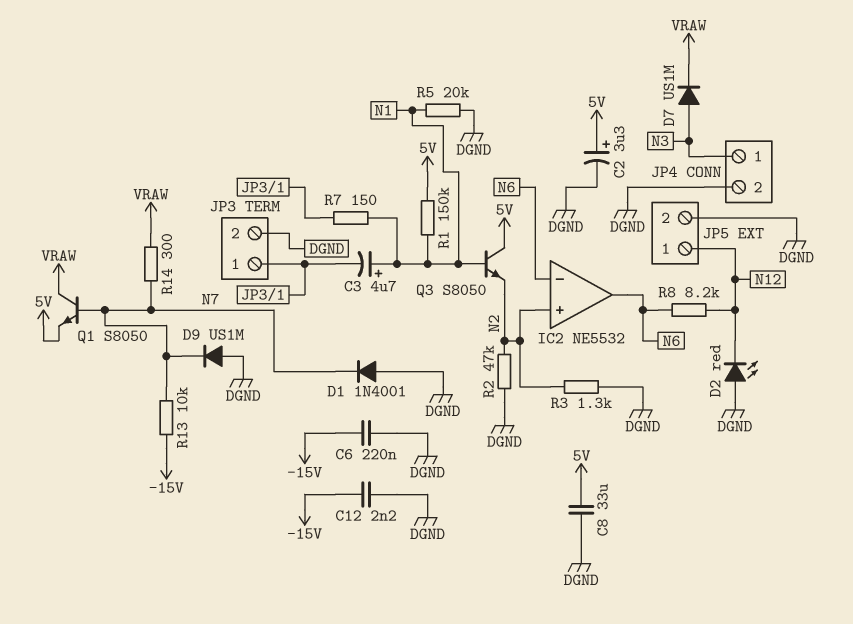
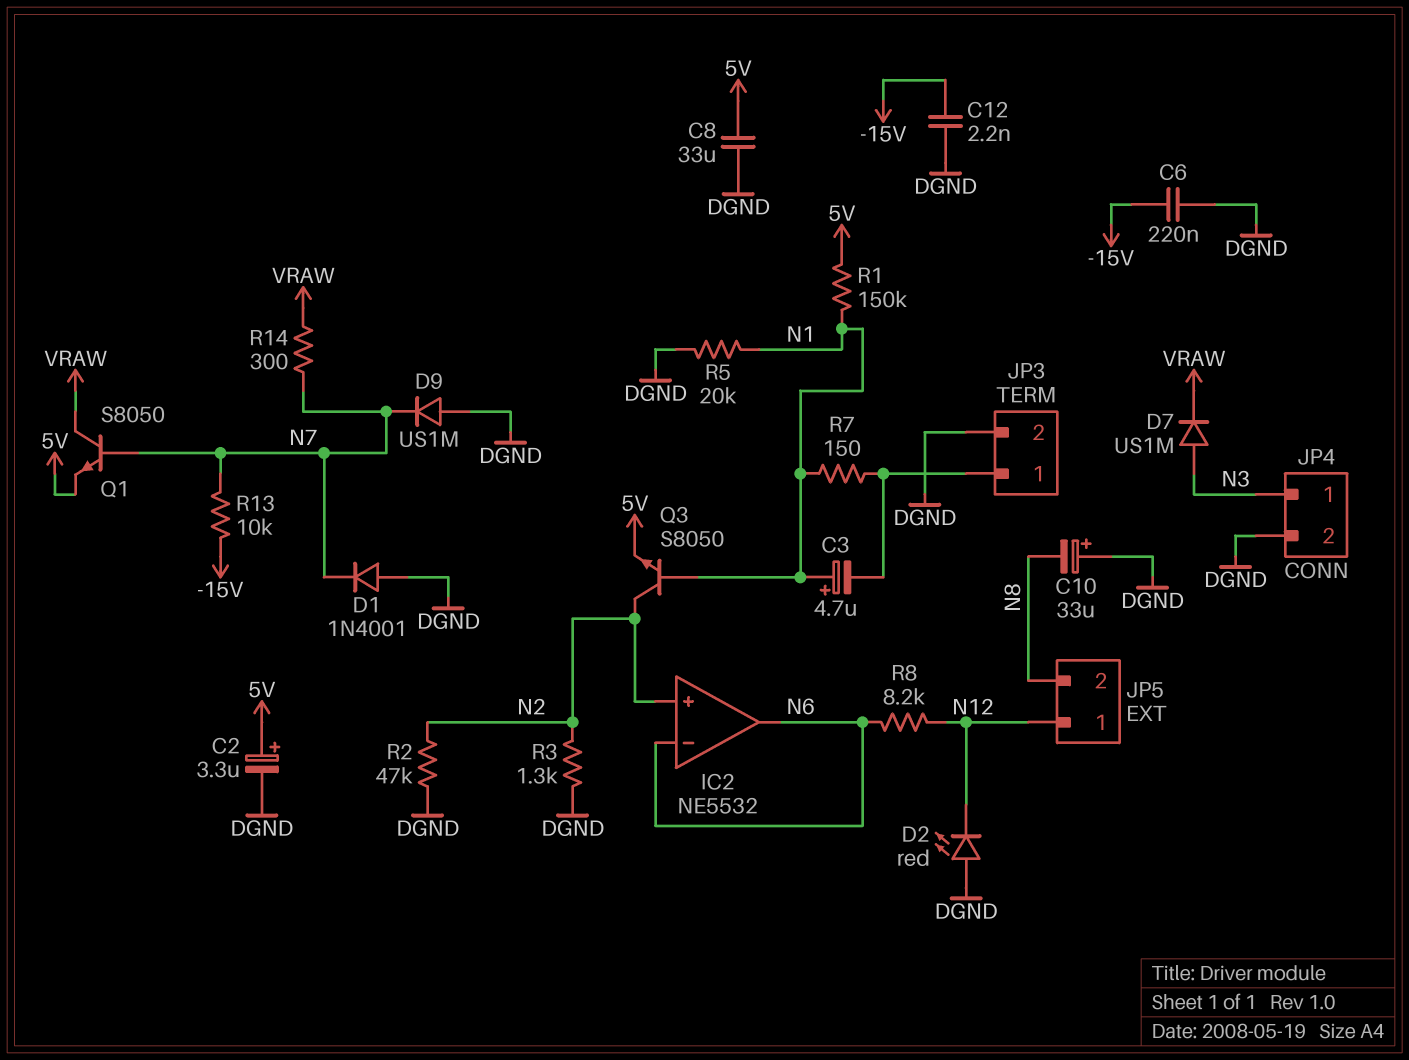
C10: none -> 33uF (plus DGND, minus N8)
JP5 pin 2: DGND -> N8
Q3: NPN S8050 (B N1, C 5V, E N2) -> NPN S8050 (B N1, C N2, E 5V)

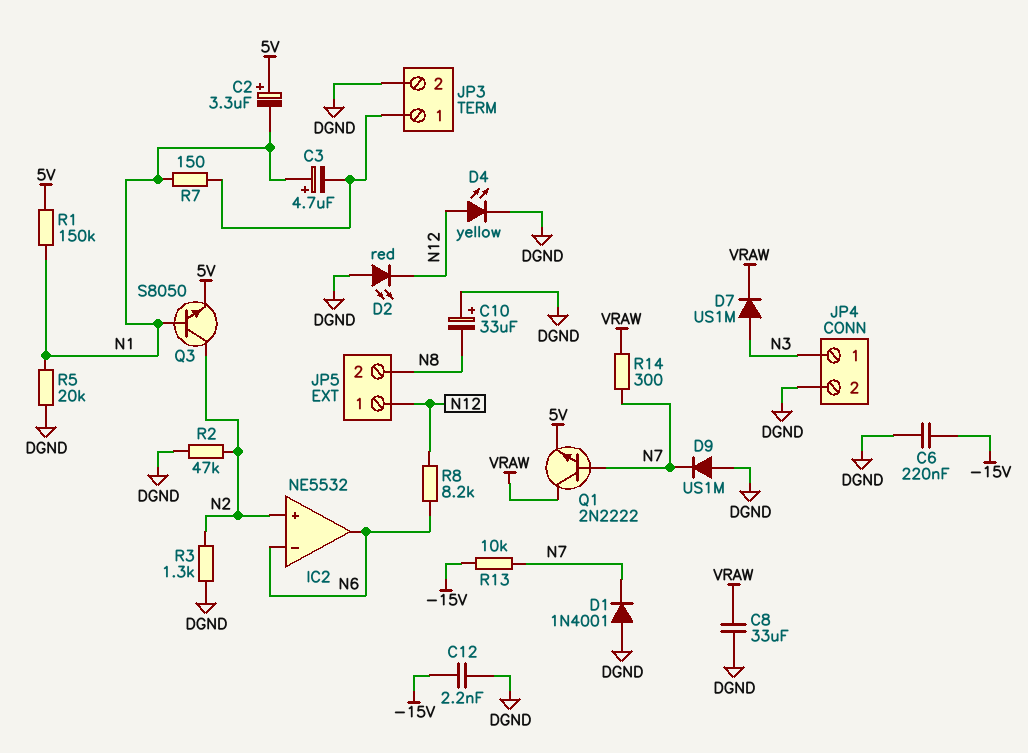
C2: 3.3uF (plus 5V, minus DGND) -> 3.3uF (plus 5V, minus N1)
C8: 33uF (5V, DGND) -> 33uF (DGND, VRAW)
D4: none -> LED yellow (A N12, K DGND)
Q1: NPN S8050 (B N7, C VRAW, E 5V) -> NPN 2N2222 (B N7, C VRAW, E 5V)

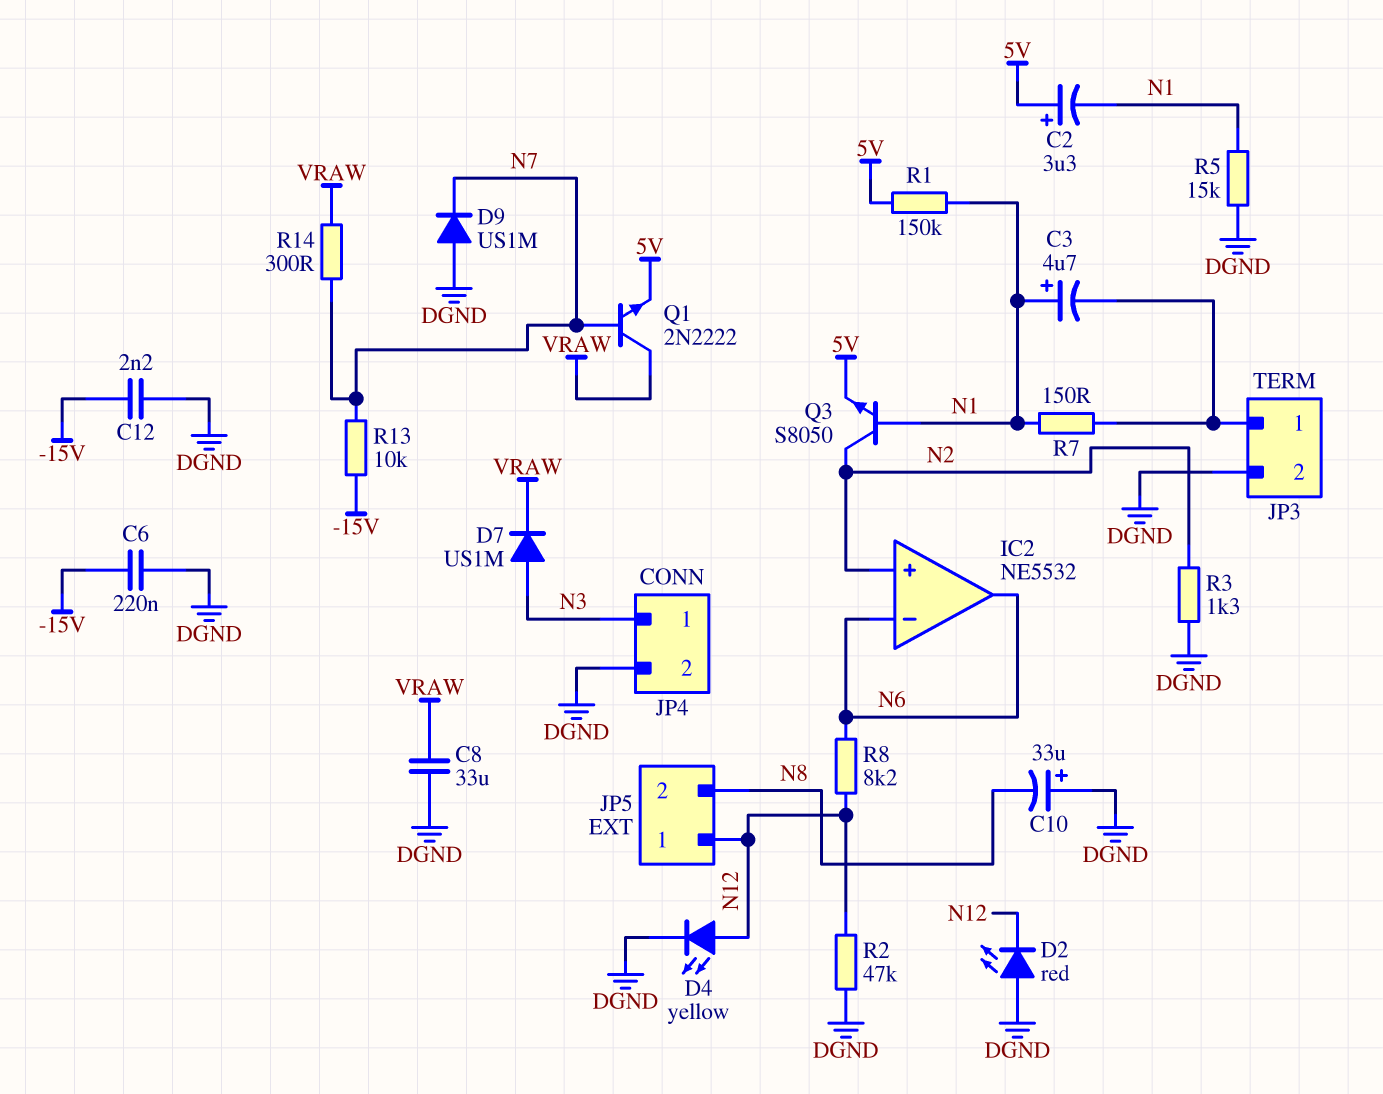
D1: diode 1N4001 (A DGND, K N7) -> none
R2: 47k (DGND, N2) -> 47k (DGND, N12)
R5: 20k (DGND, N1) -> 15k (DGND, N1)

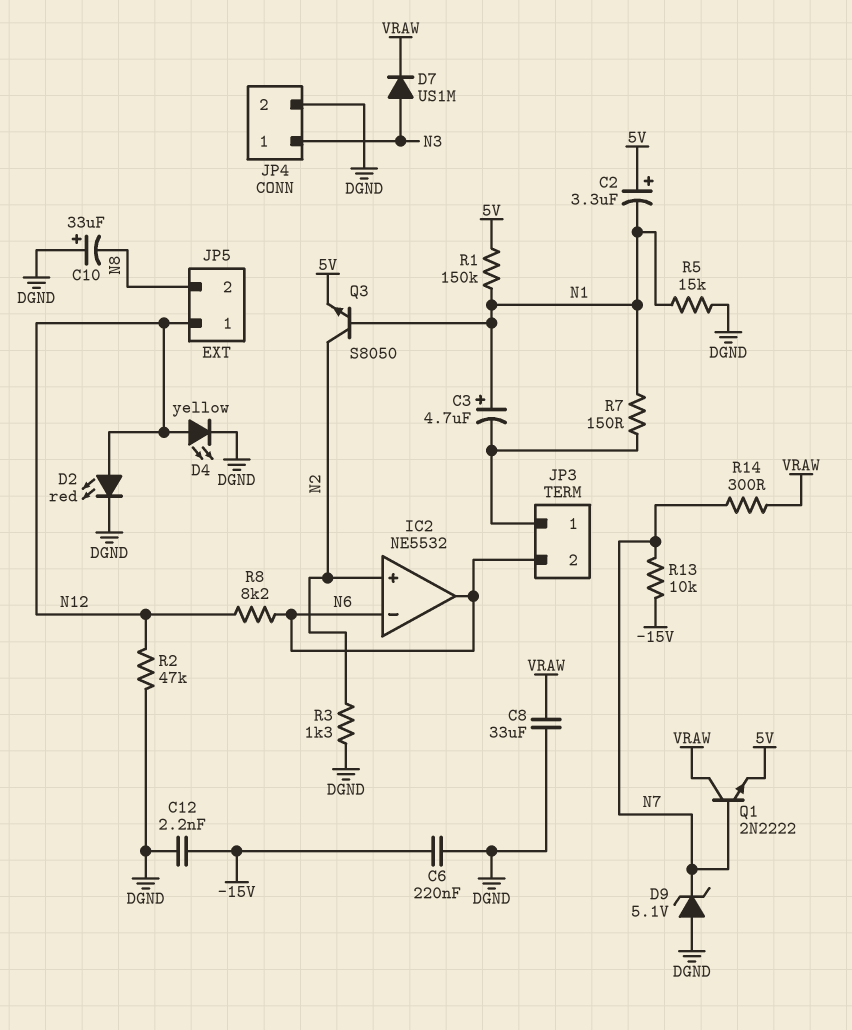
D2: LED red (A DGND, K N12) -> LED red (A N12, K DGND)
D9: diode US1M (A DGND, K N7) -> zener 5.1V (A DGND, K N7)
JP3 pin 2: DGND -> N6

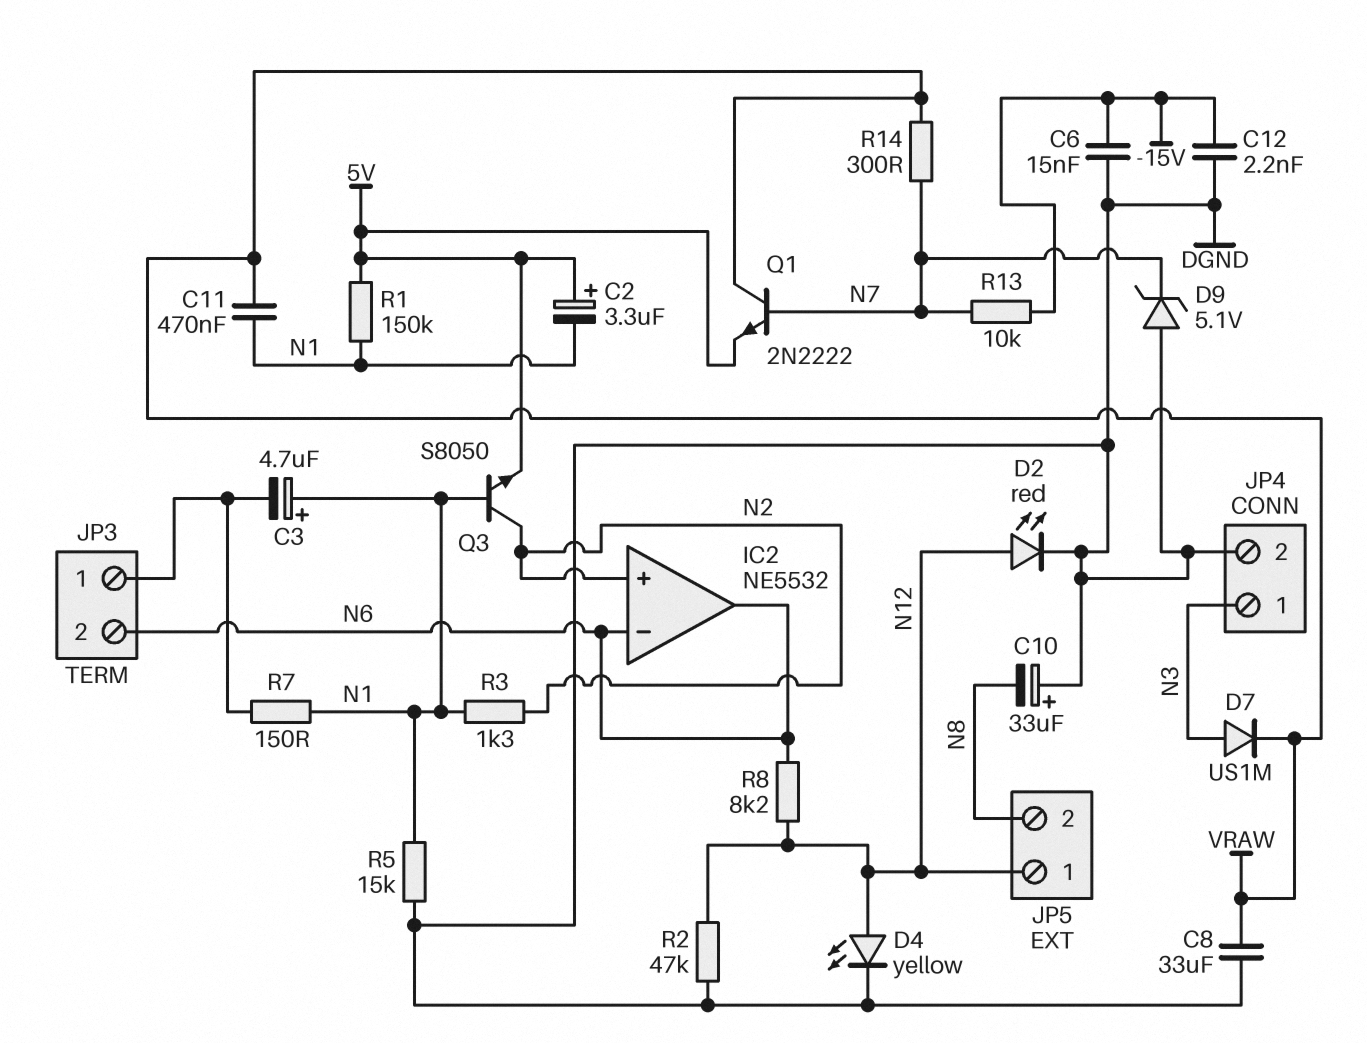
C6: 220nF (-15V, DGND) -> 15nF (-15V, DGND)
C11: none -> 470nF (N1, VRAW)
R3: 1.3k (DGND, N2) -> 1.3k (N1, N2)

